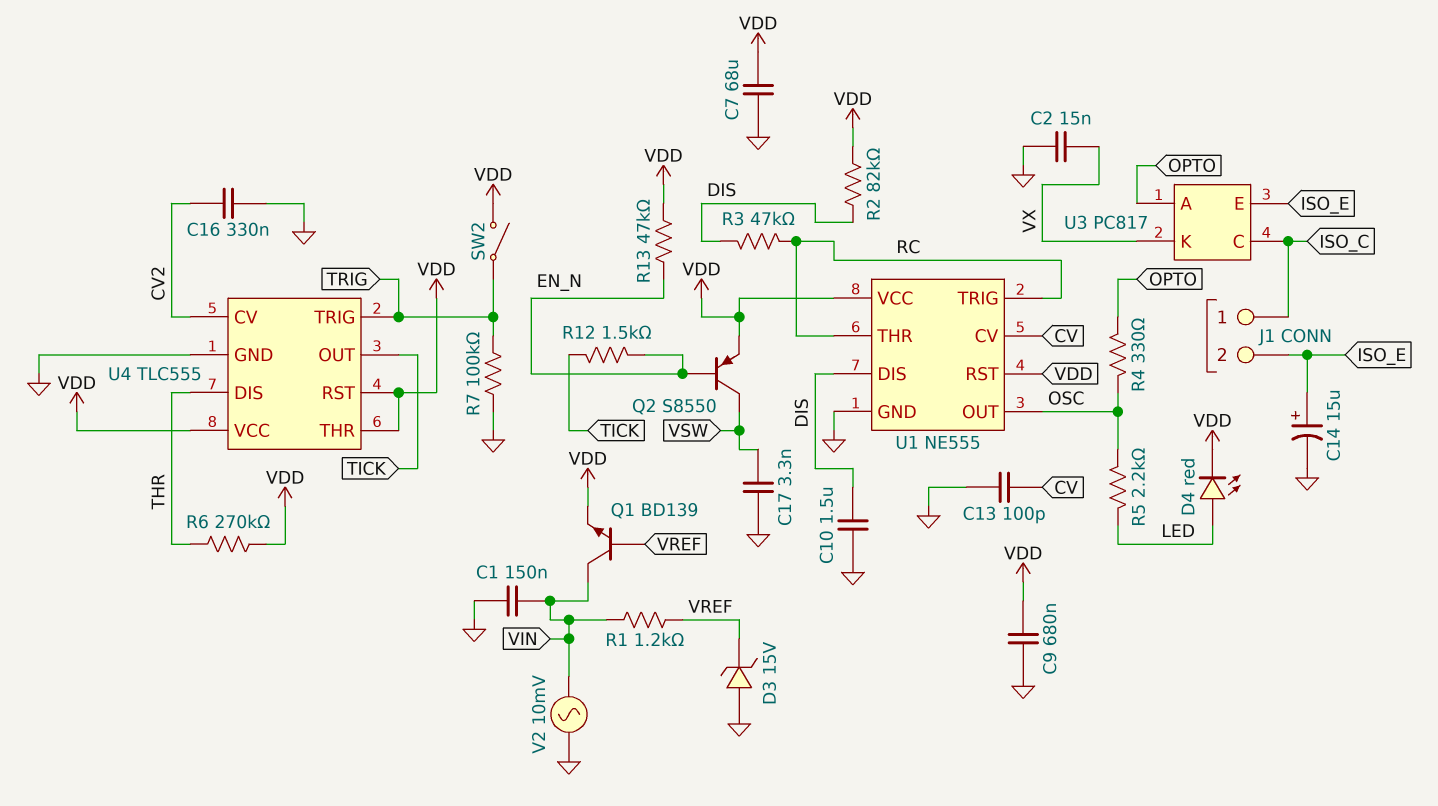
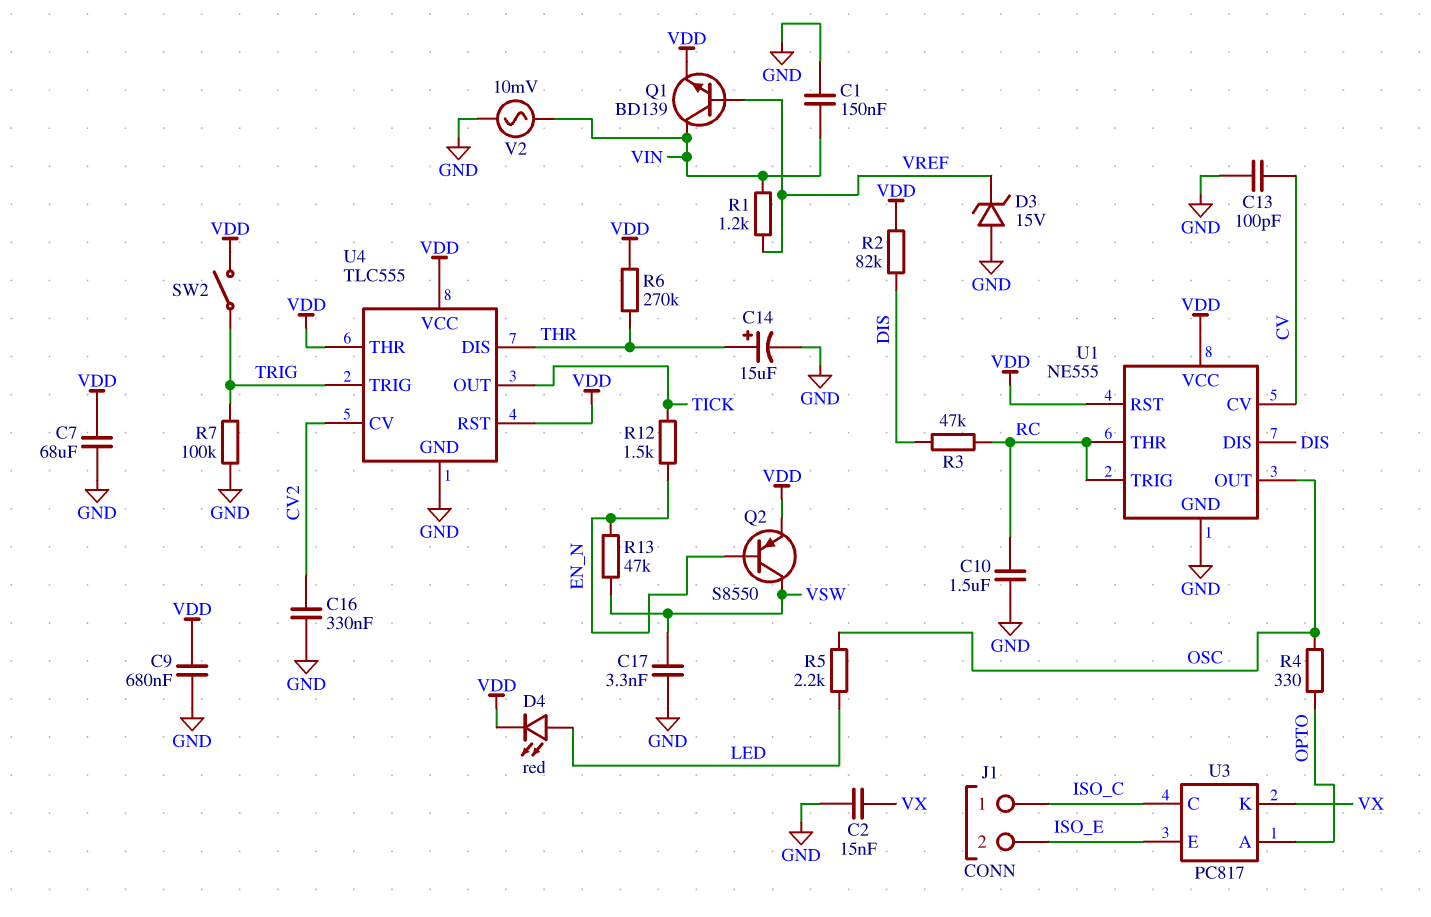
C10: 1.5uF (DIS, GND) -> 1.5uF (GND, RC)
C14: 15uF (plus ISO_E, minus GND) -> 15uF (plus THR, minus GND)
R13: 47k (EN_N, VDD) -> 47k (EN_N, VSW)

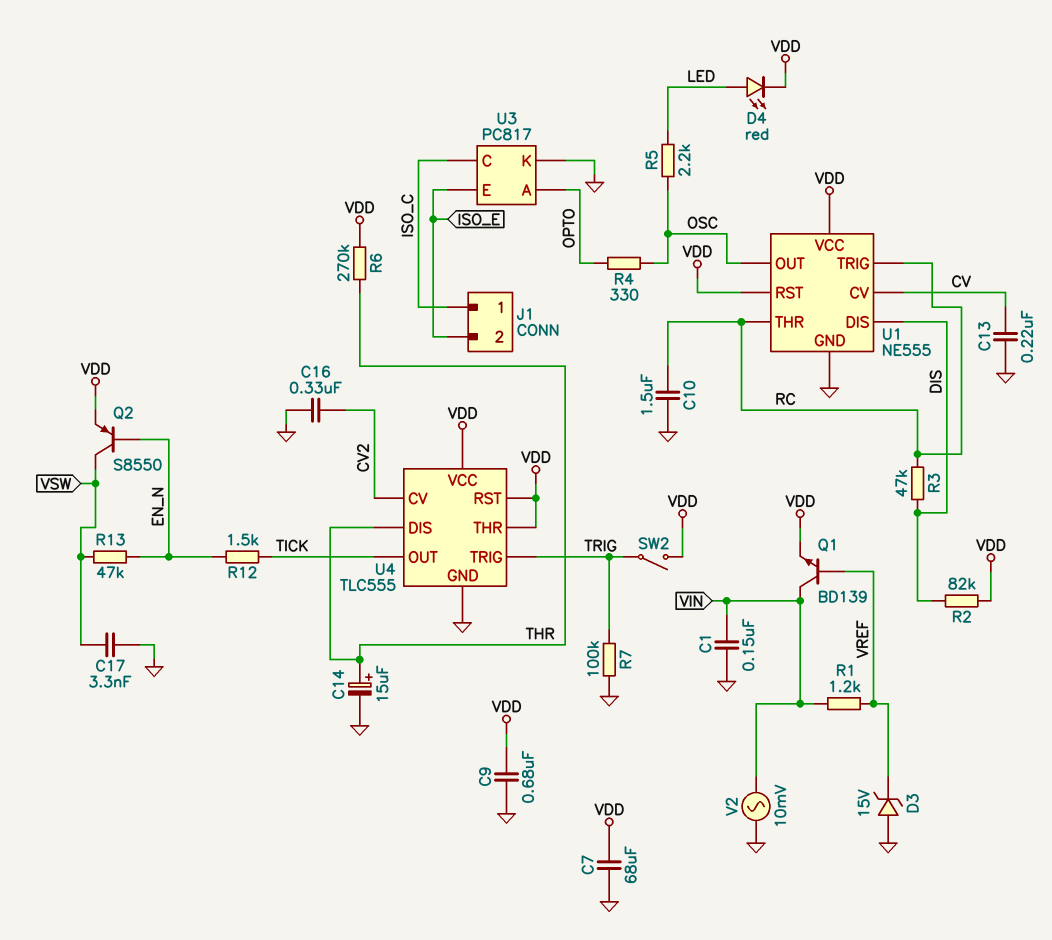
C2: 15nF (GND, VX) -> none
C13: 100pF (CV, GND) -> 220nF (CV, GND)
U3 pin K: VX -> GND

